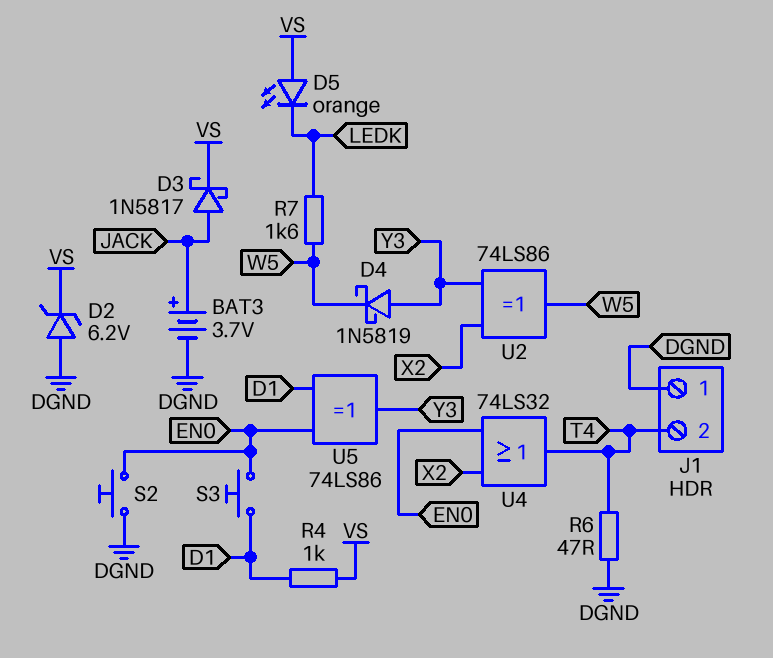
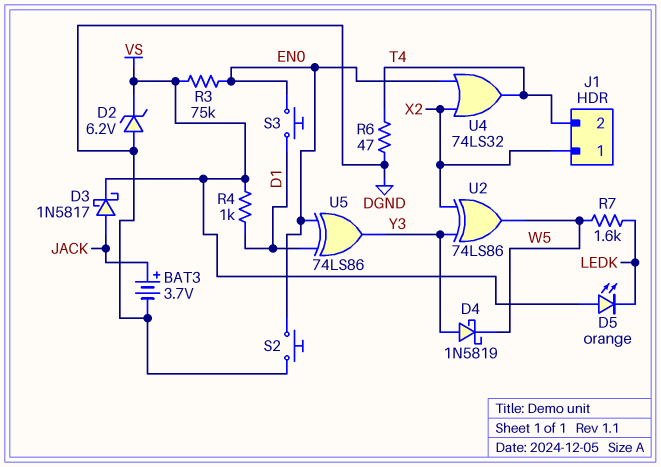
J1 pin 1: DGND -> X2
R3: none -> 75k (EN0, VS)

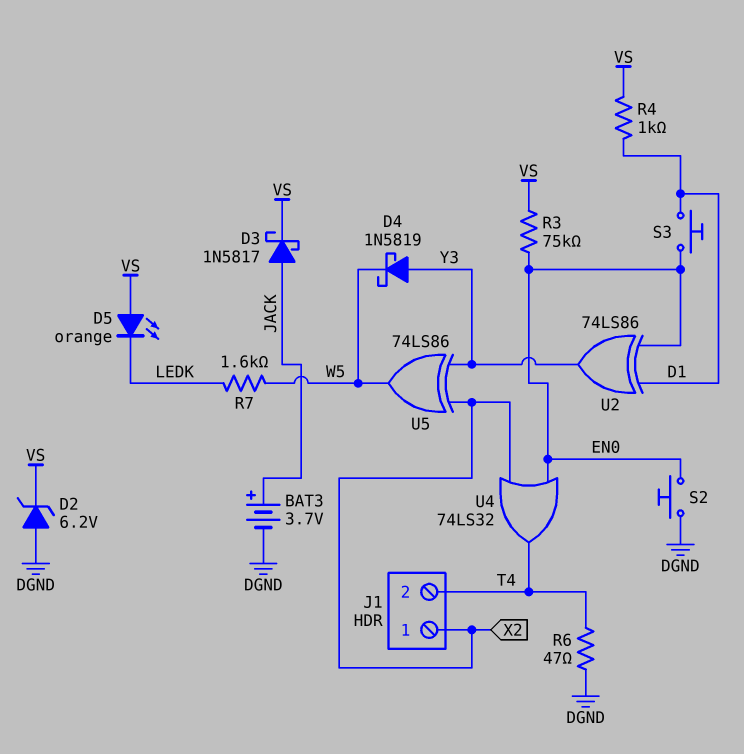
U2: XOR 74LS86 (in X2, in Y3, out W5) -> XOR 74LS86 (in D1, in EN0, out Y3)
U5: XOR 74LS86 (in D1, in EN0, out Y3) -> XOR 74LS86 (in X2, in Y3, out W5)

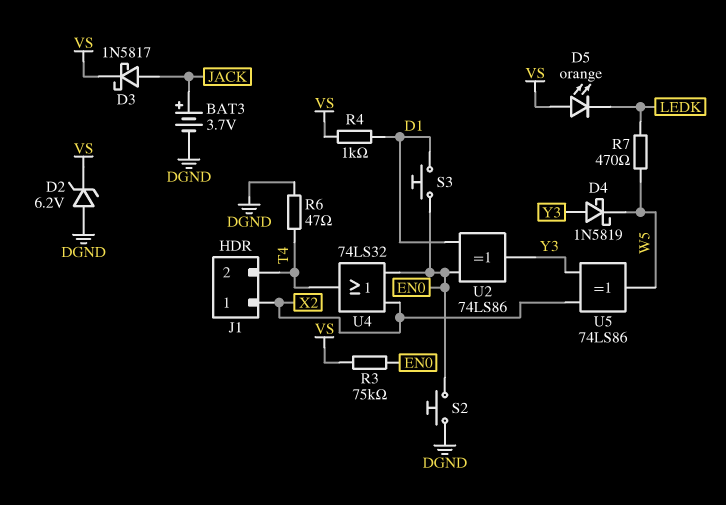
R7: 1.6k (LEDK, W5) -> 470 (LEDK, W5)

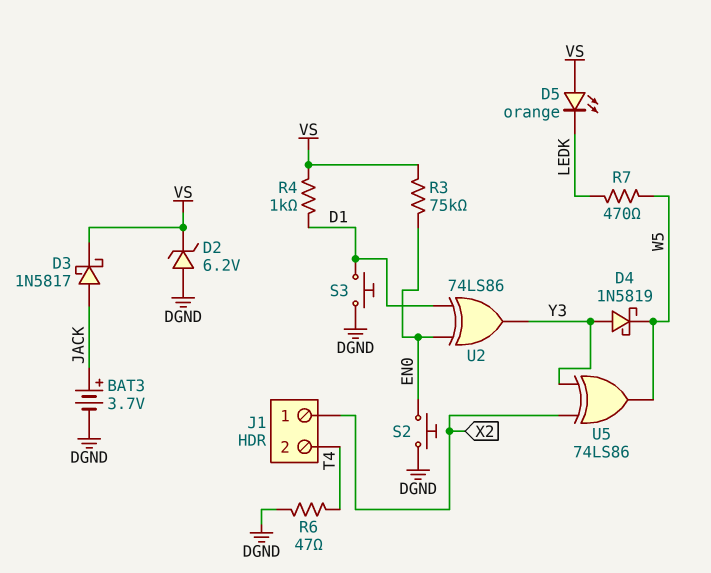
S3: button (D1, EN0) -> button (D1, DGND)
U4: OR 74LS32 (in EN0, in X2, out T4) -> none

